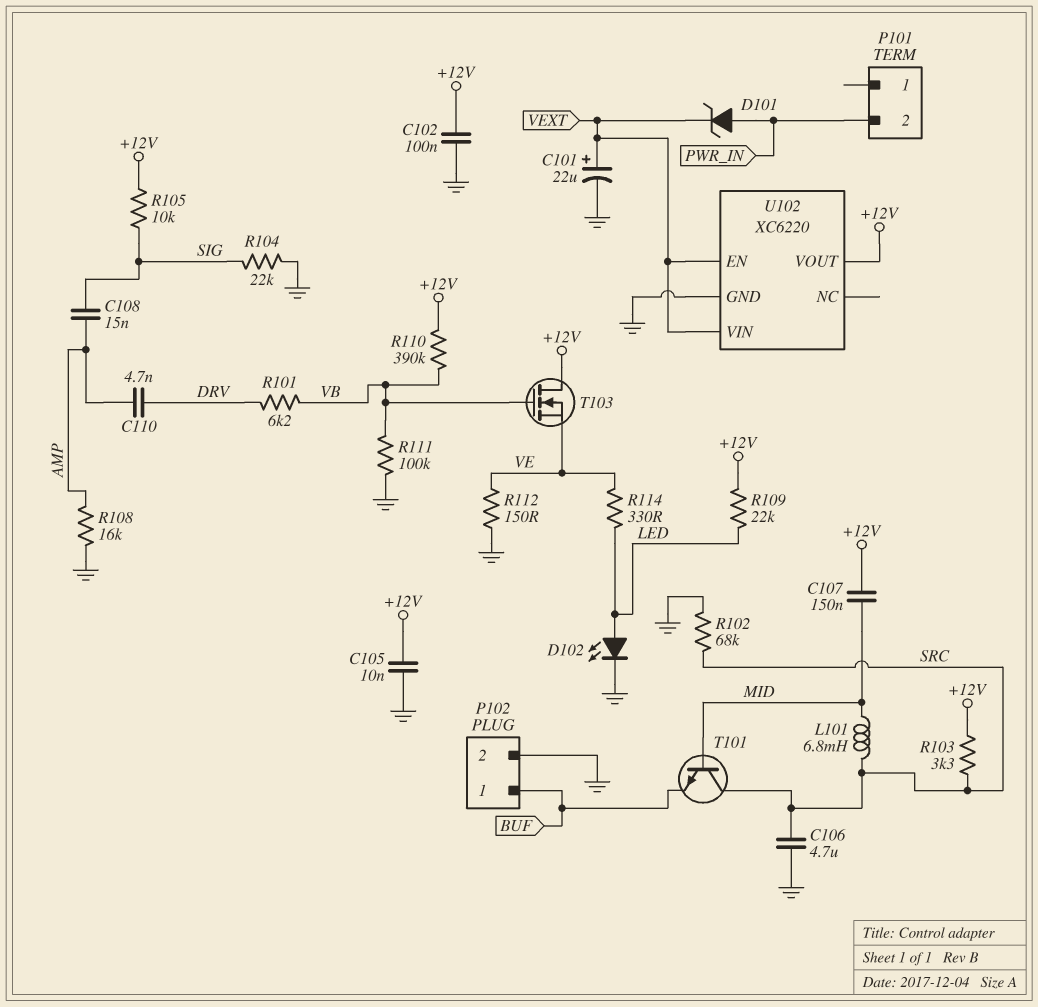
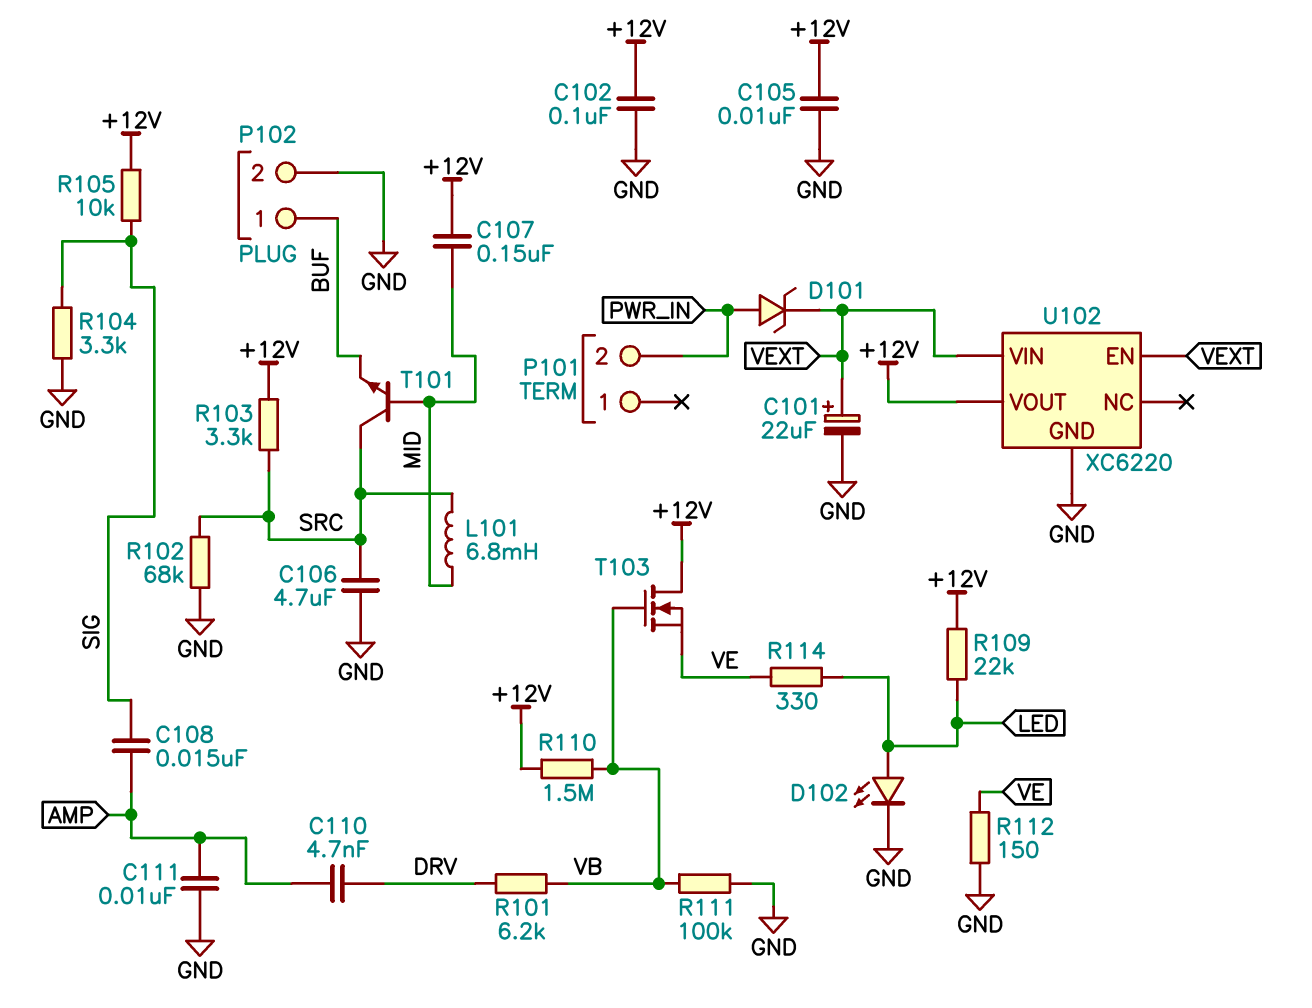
C111: none -> 10nF (AMP, GND)
R104: 22k (GND, SIG) -> 3.3k (GND, SIG)
R108: 16k (AMP, GND) -> none
R110: 390k (+12V, VB) -> 1.5M (+12V, VB)

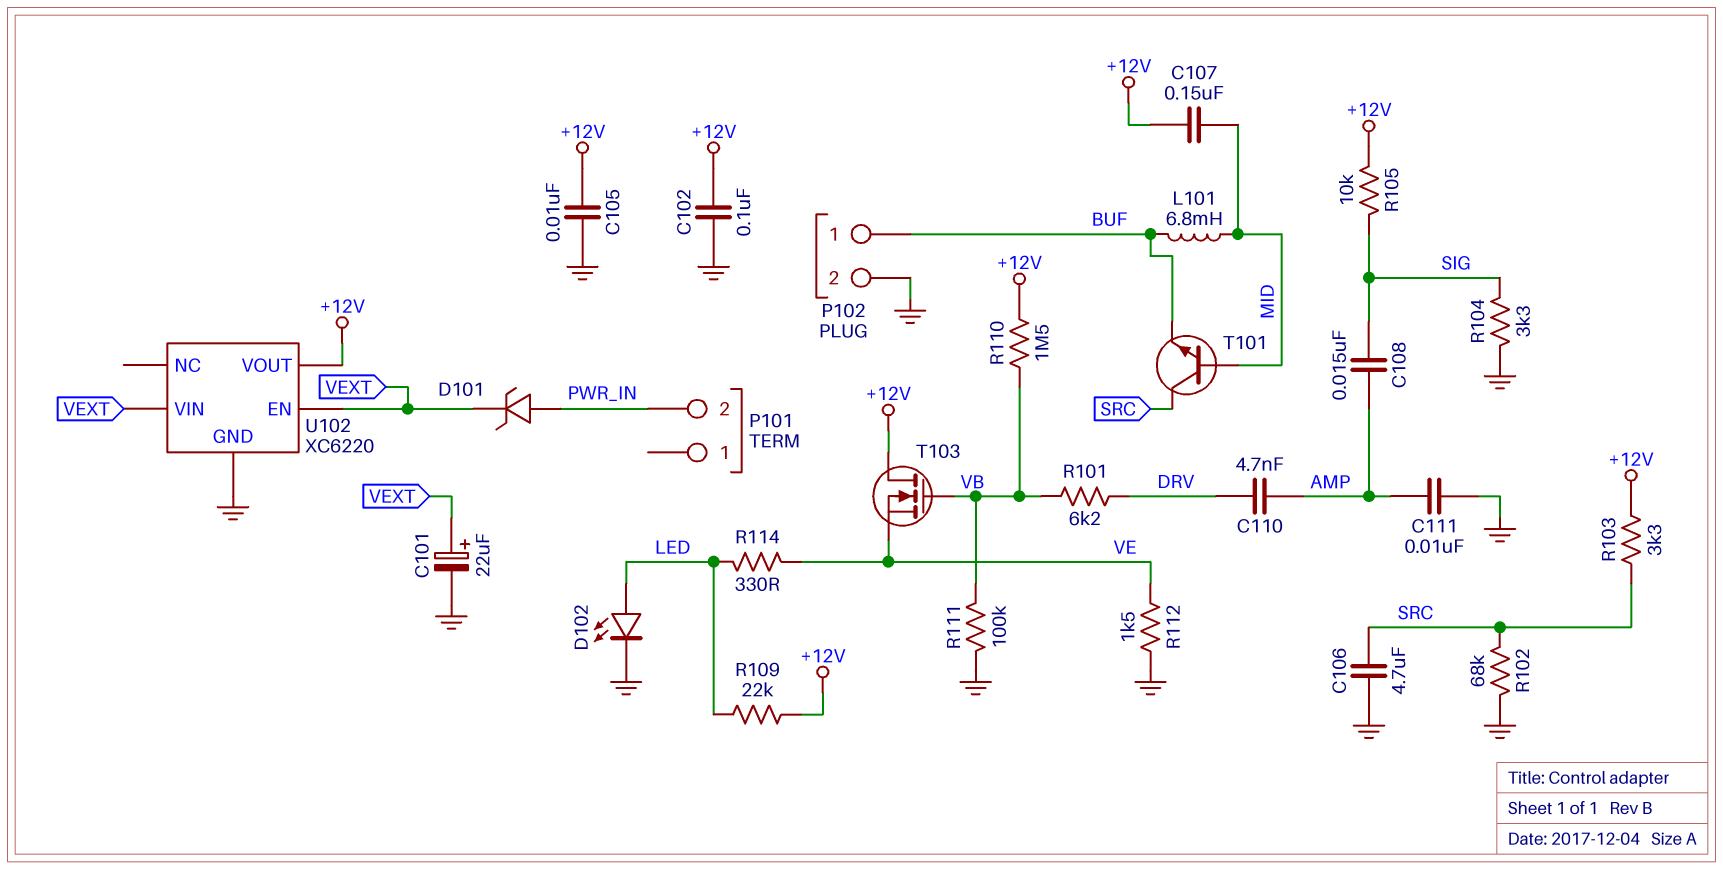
L101: 6.8mH (MID, SRC) -> 6.8mH (BUF, MID)
R112: 150 (GND, VE) -> 1.5k (GND, VE)

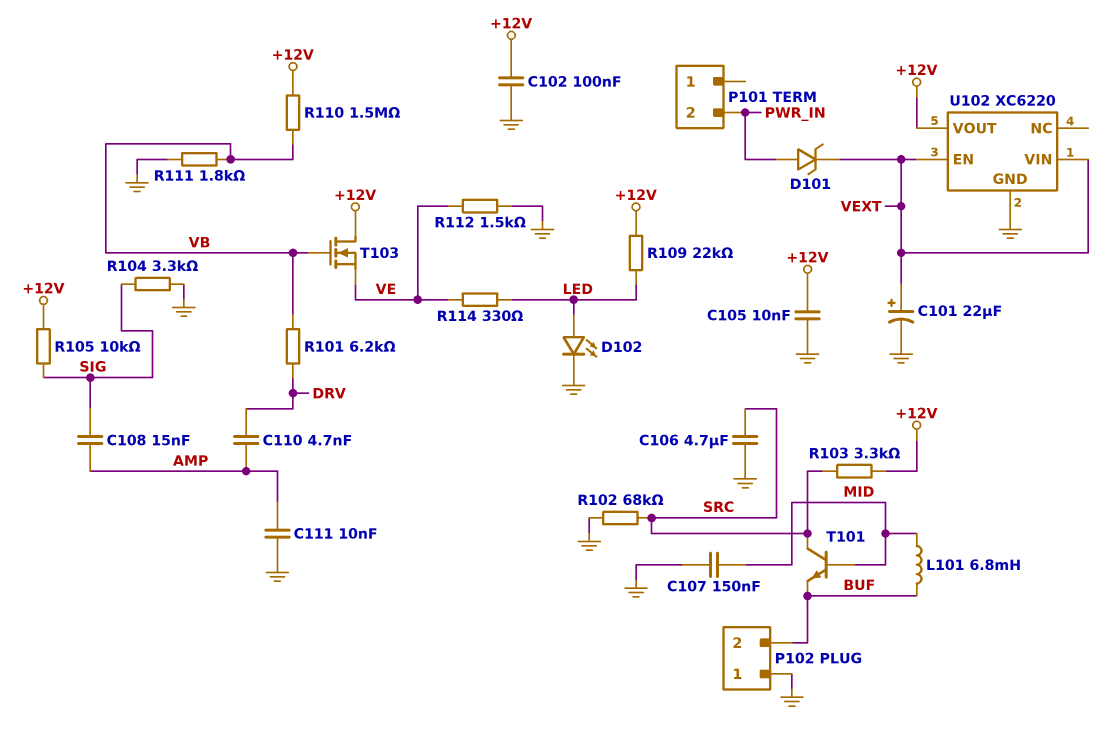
C107: 150nF (+12V, MID) -> 150nF (GND, MID)
P102 pin 1: BUF -> GND
P102 pin 2: GND -> BUF
R111: 100k (GND, VB) -> 1.8k (GND, VB)

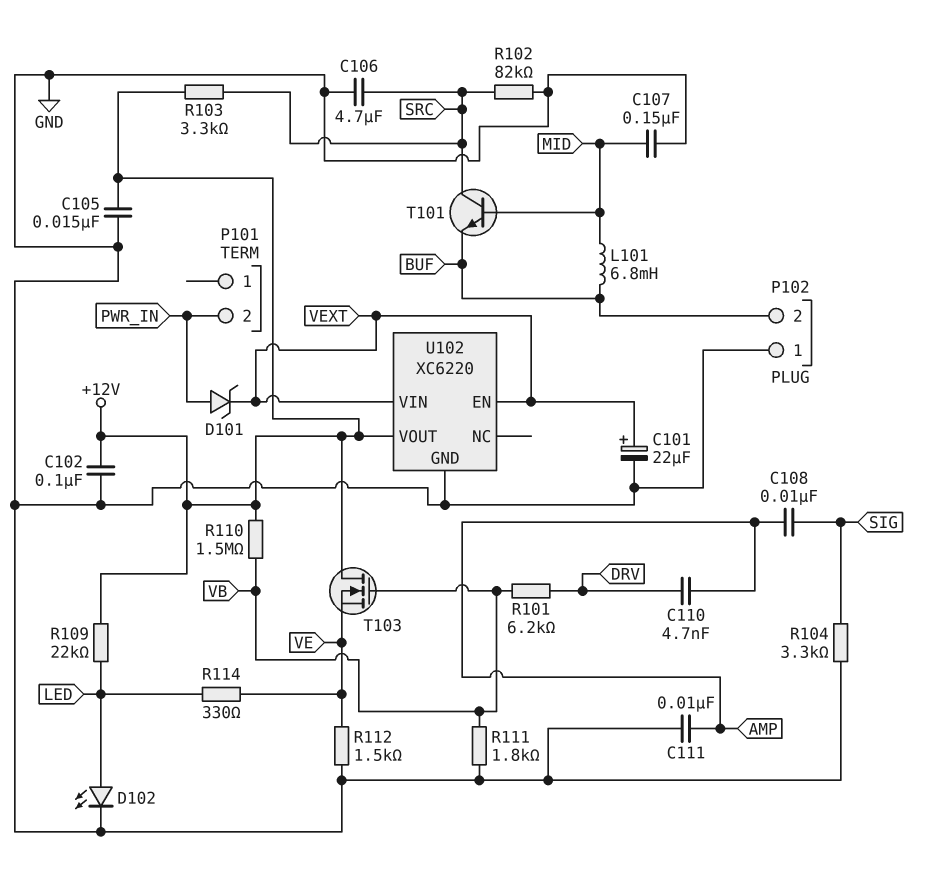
C105: 10nF (+12V, GND) -> 15nF (+12V, GND)
C108: 15nF (AMP, SIG) -> 10nF (AMP, SIG)
R102: 68k (GND, SRC) -> 82k (GND, SRC)
R105: 10k (+12V, SIG) -> none

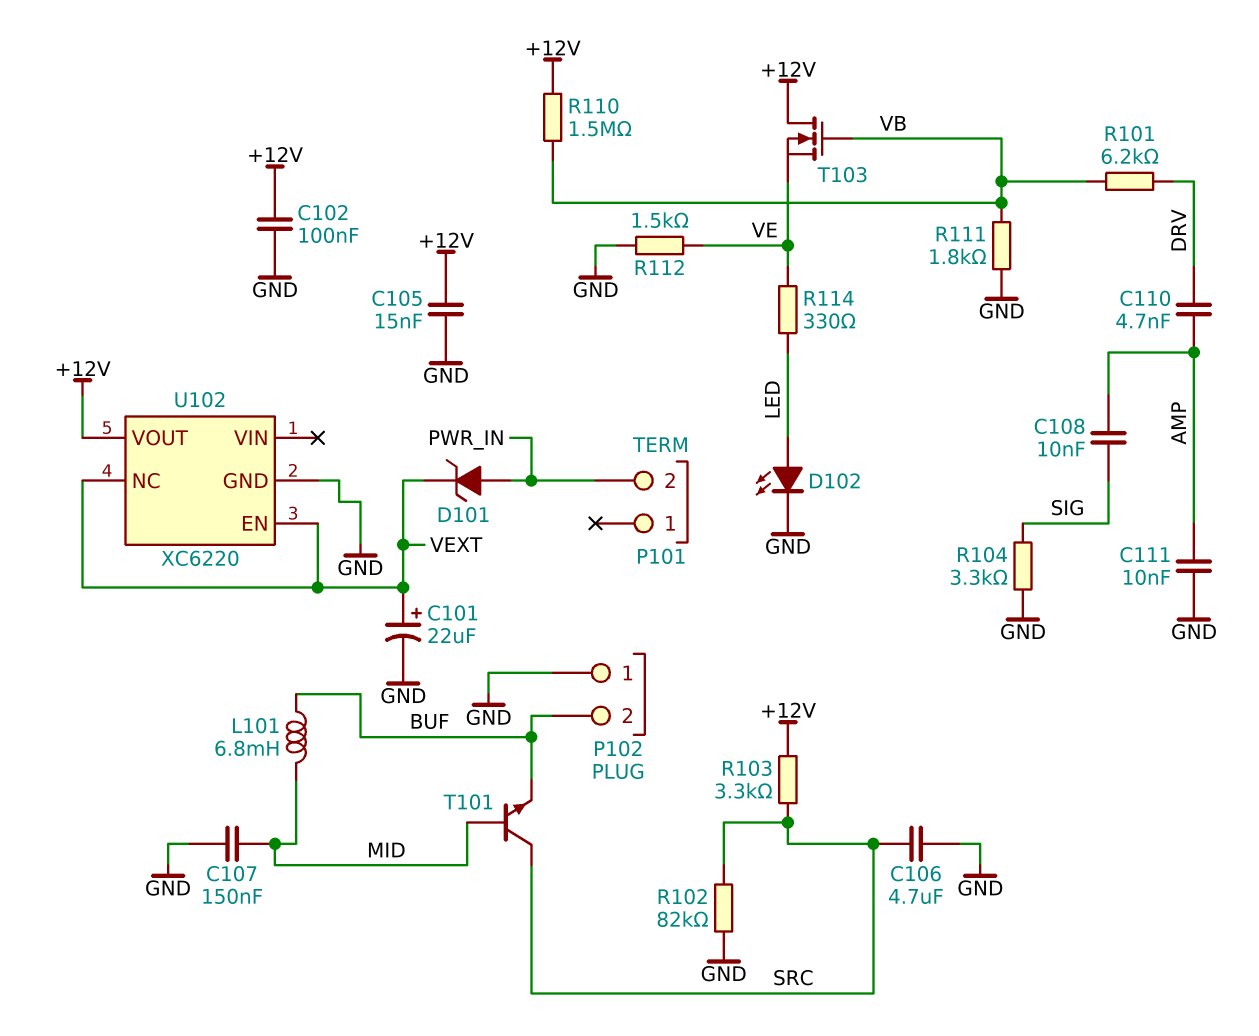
R109: 22k (+12V, LED) -> none
U102 pin NC: none -> VEXT
U102 pin VIN: VEXT -> none

